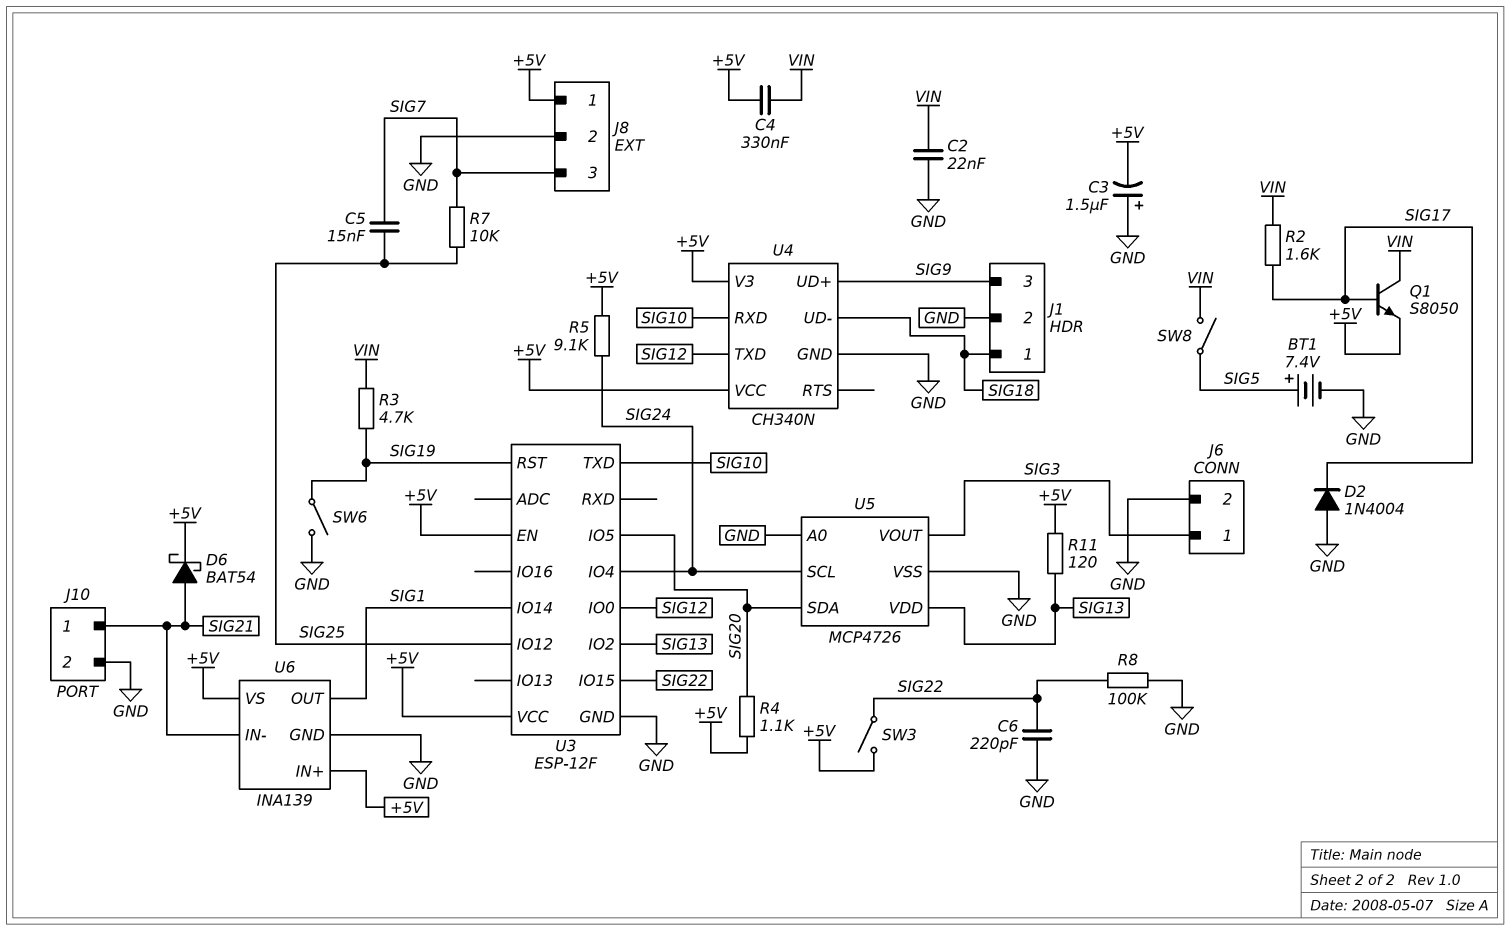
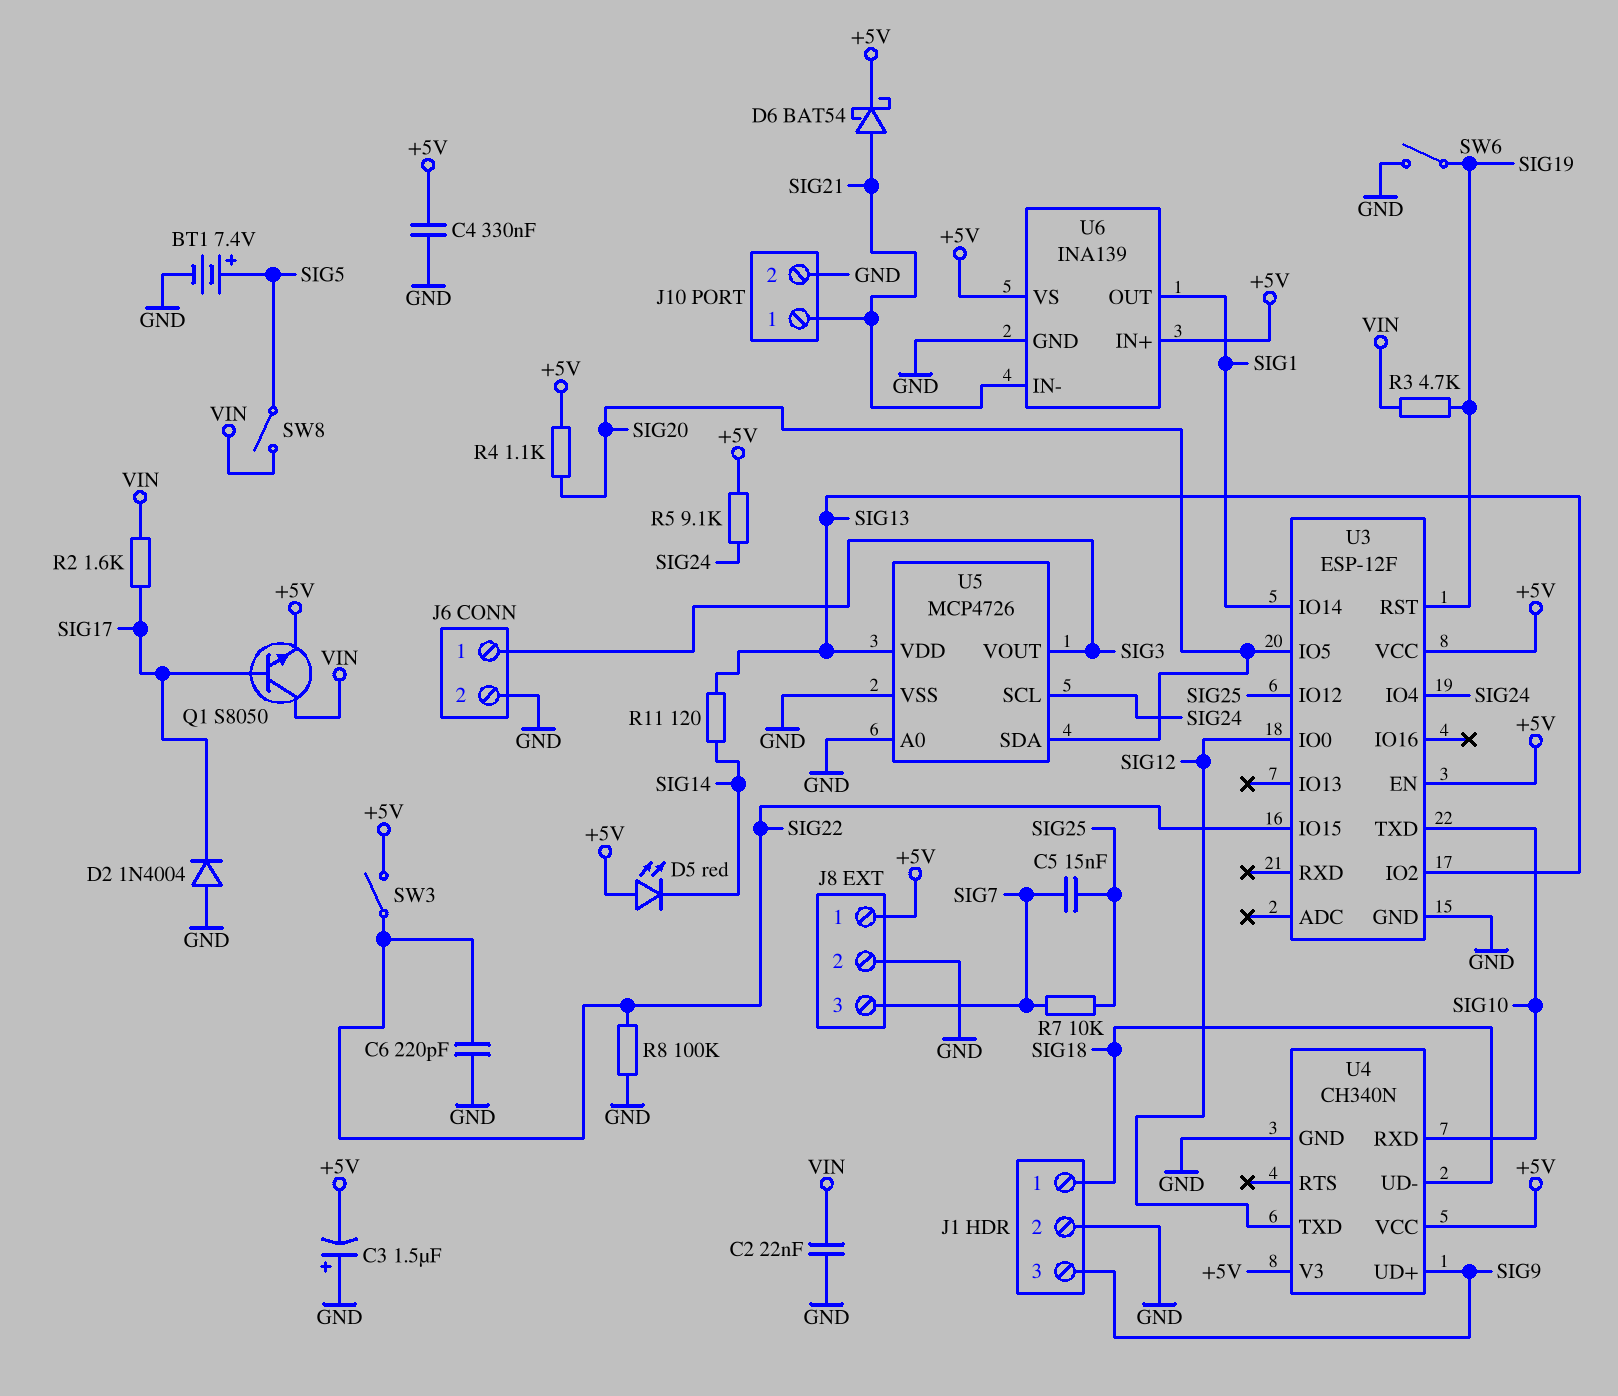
C4: 330nF (+5V, VIN) -> 330nF (+5V, GND)
D5: none -> LED red (A +5V, K SIG14)
R11: 120 (+5V, SIG13) -> 120 (SIG13, SIG14)

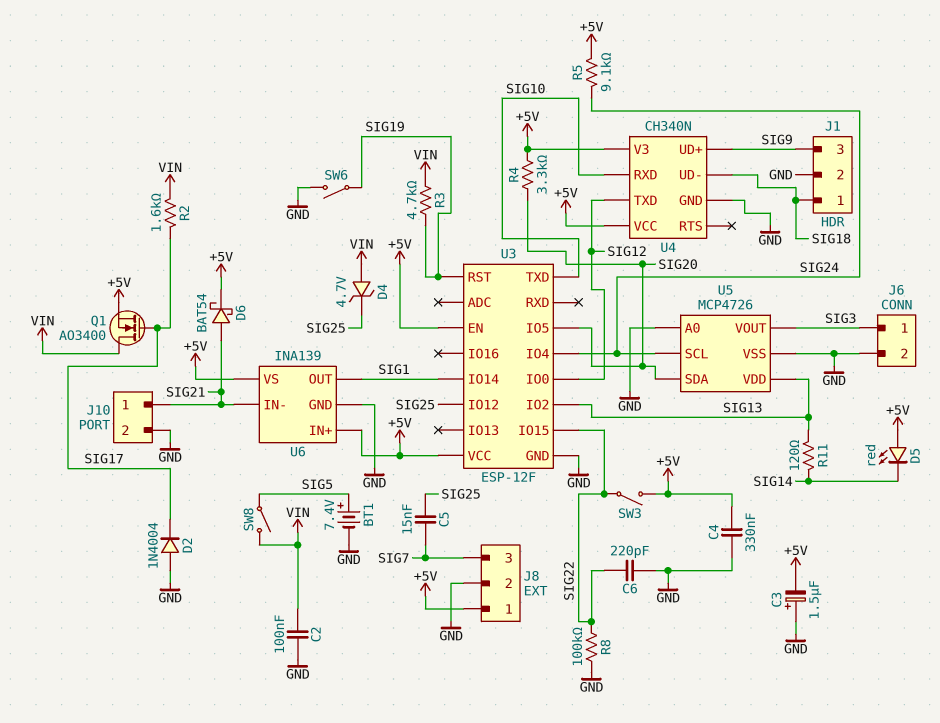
C2: 22nF (GND, VIN) -> 100nF (GND, VIN)
D4: none -> zener 4.7V (A VIN, K SIG25)
Q1: NPN S8050 (B SIG17, C VIN, E +5V) -> NMOS AO3400 (G SIG17, D VIN, S +5V)
R4: 1.1k (+5V, SIG20) -> 3.3k (+5V, SIG20)
R7: 10k (SIG7, SIG25) -> none

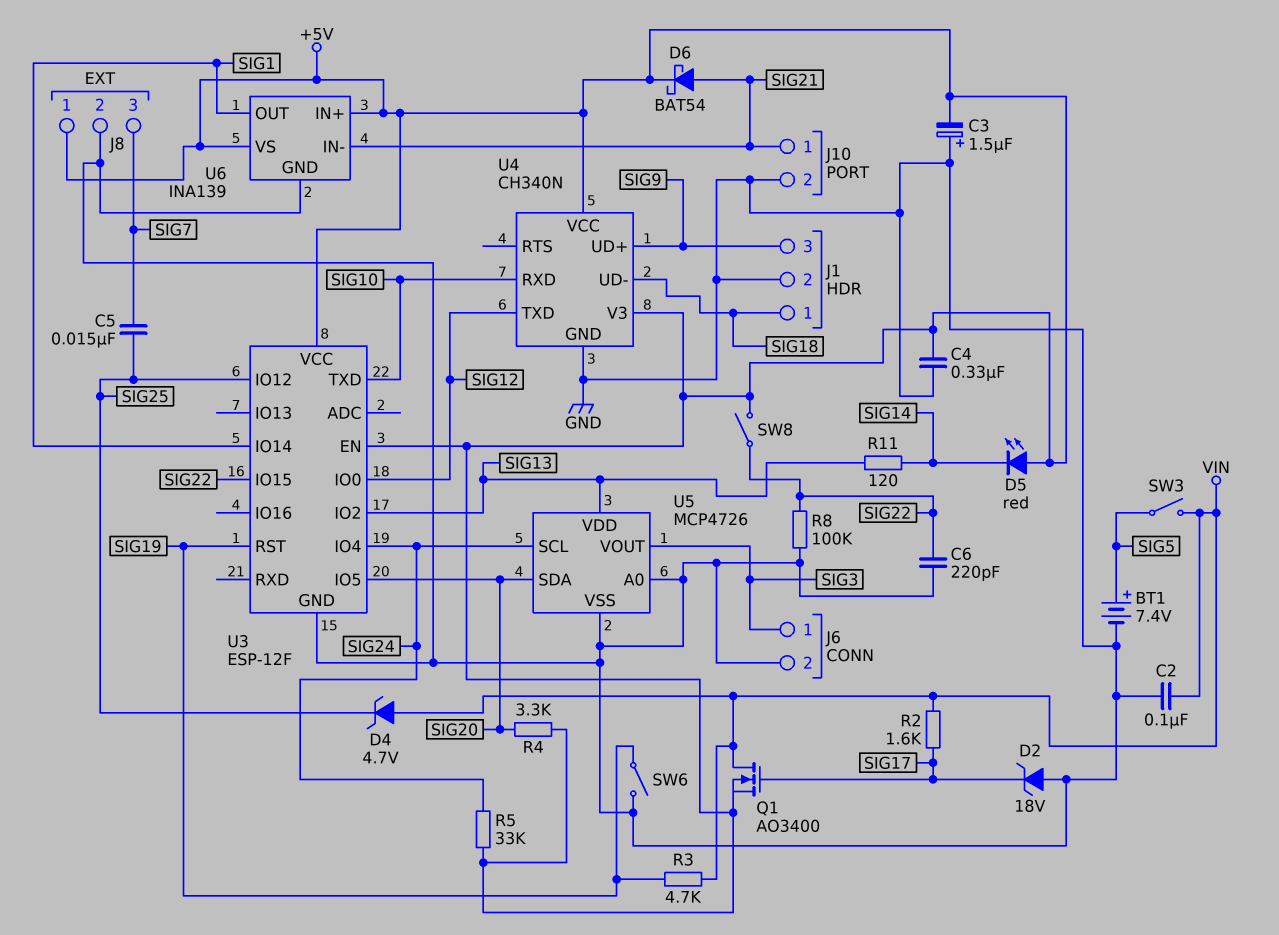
D2: diode 1N4004 (A GND, K SIG17) -> zener 18V (A GND, K SIG17)
R5: 9.1k (+5V, SIG24) -> 33k (+5V, SIG24)
SW3: switch (+5V, SIG22) -> switch (SIG5, VIN)
SW8: switch (SIG5, VIN) -> switch (+5V, SIG22)

